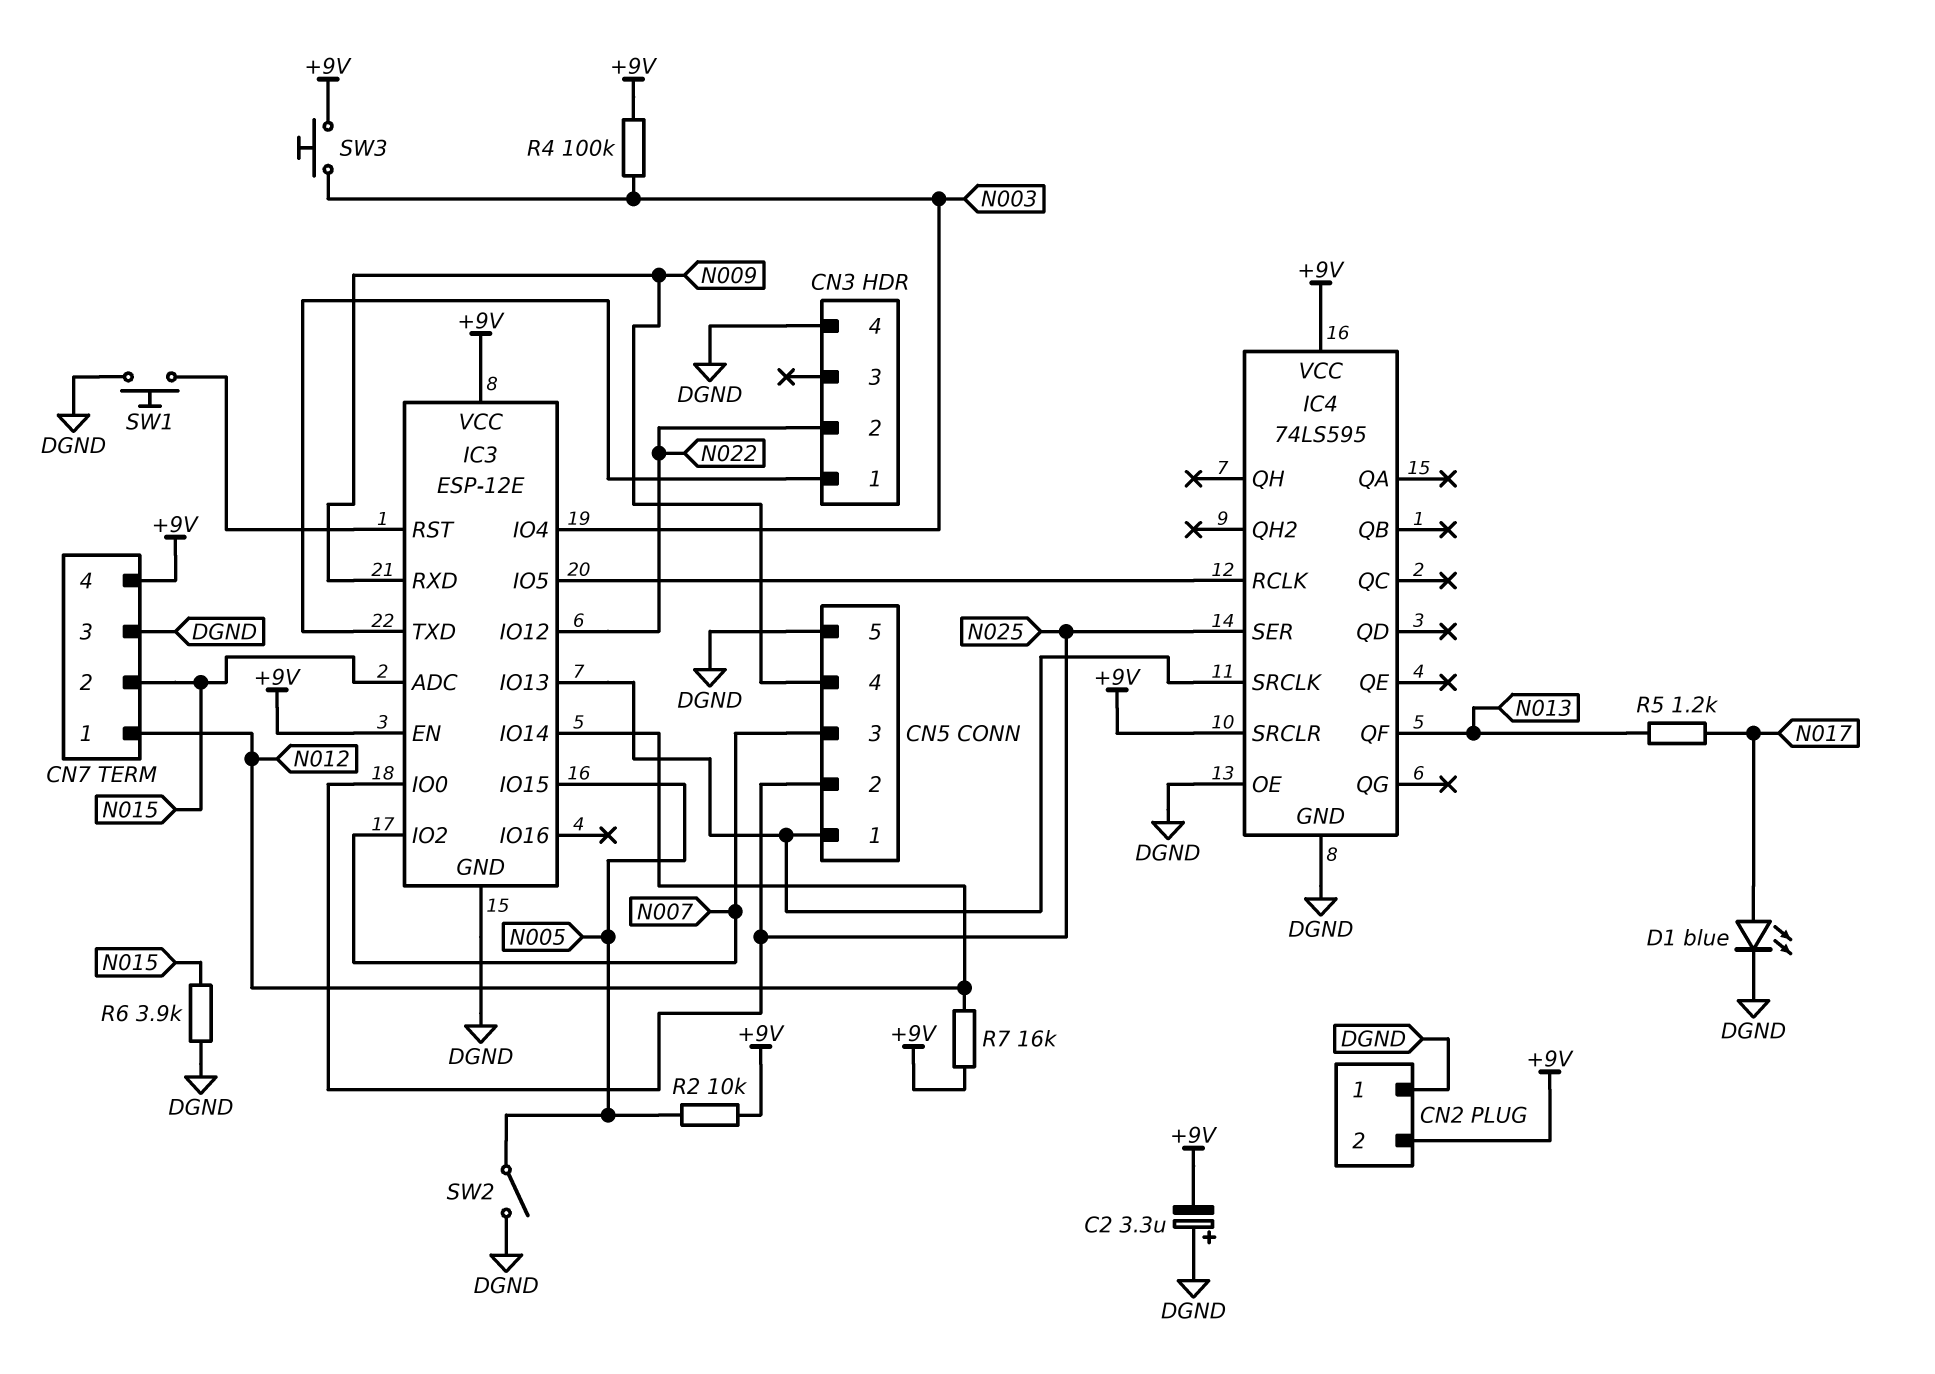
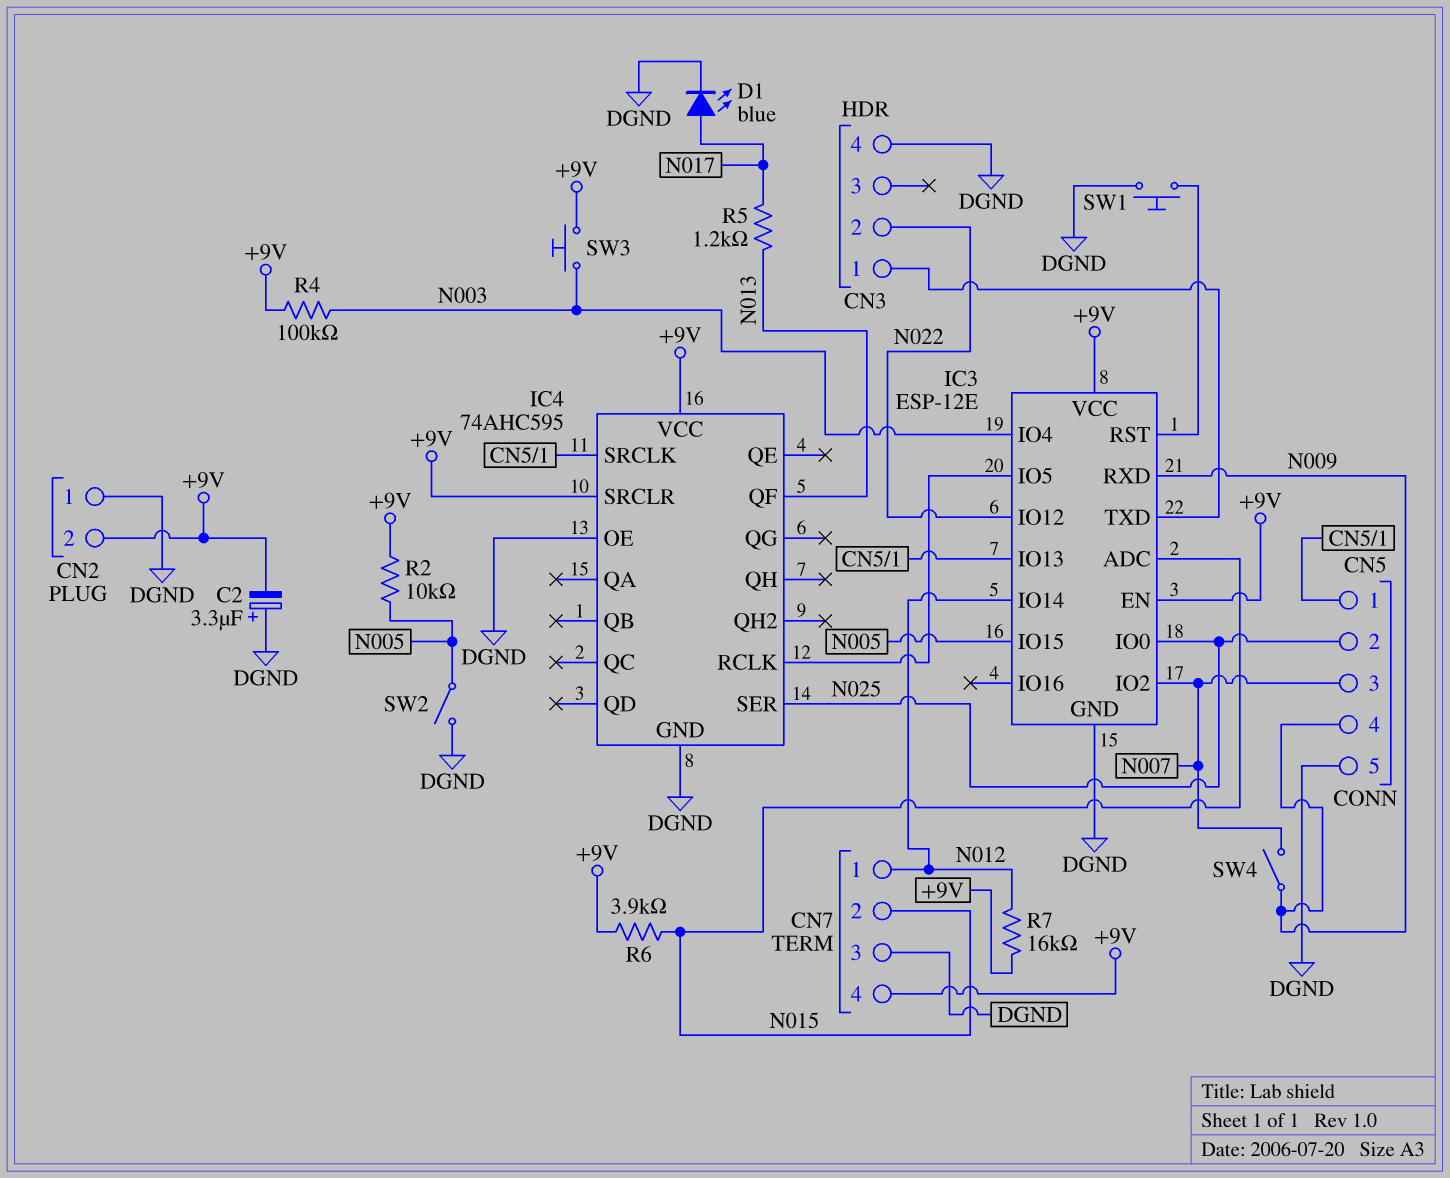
IC4: 74LS595 -> 74AHC595
R6: 3.9k (DGND, N015) -> 3.9k (+9V, N015)
SW4: none -> switch (N007, N009)

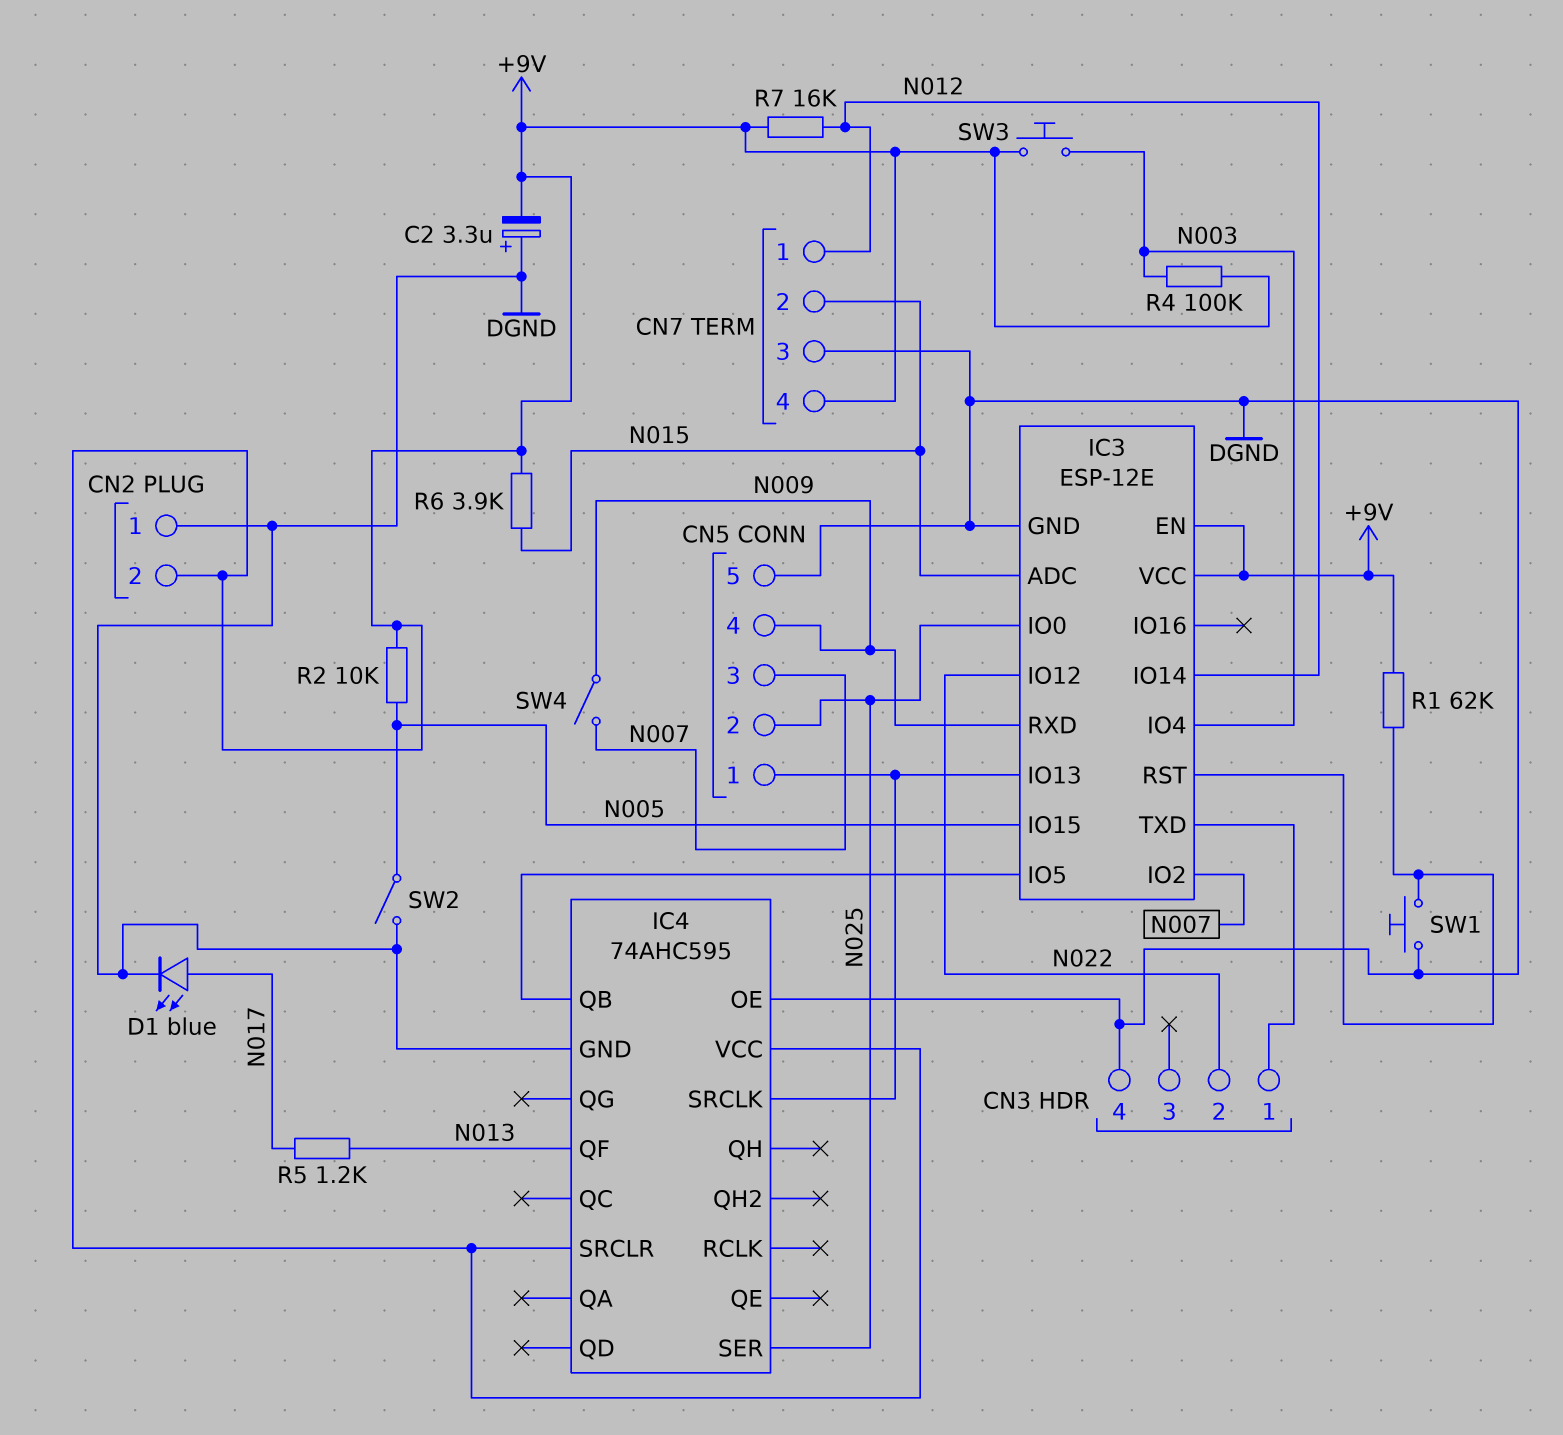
IC4 pin QB: none -> IC3/IO5
IC4 pin RCLK: IC3/IO5 -> none
R1: none -> 62k (+9V, IC3/RST)

